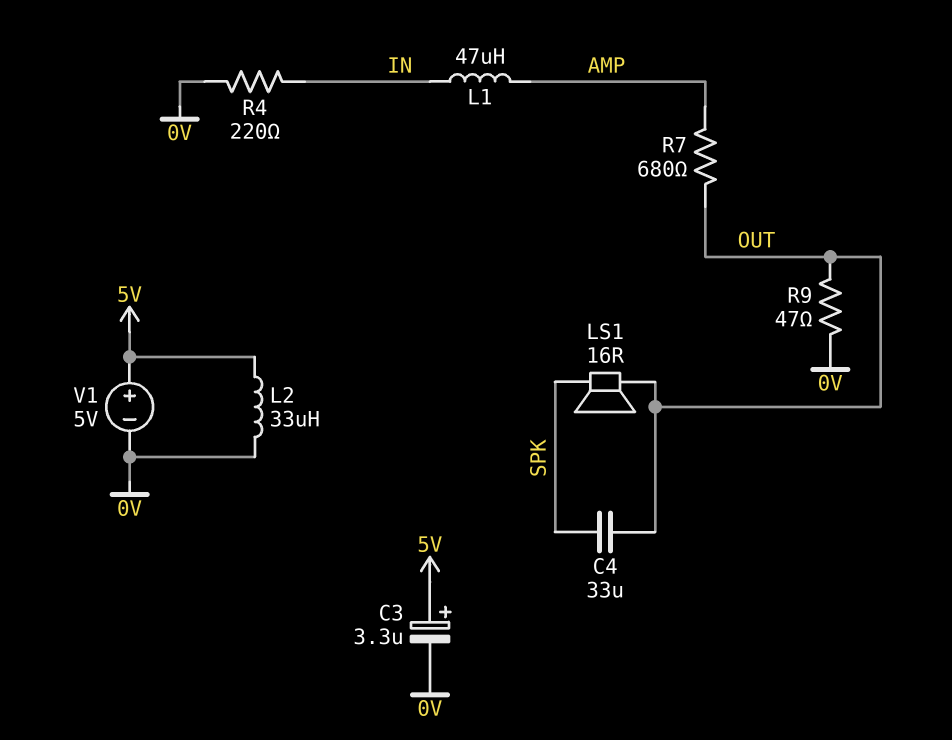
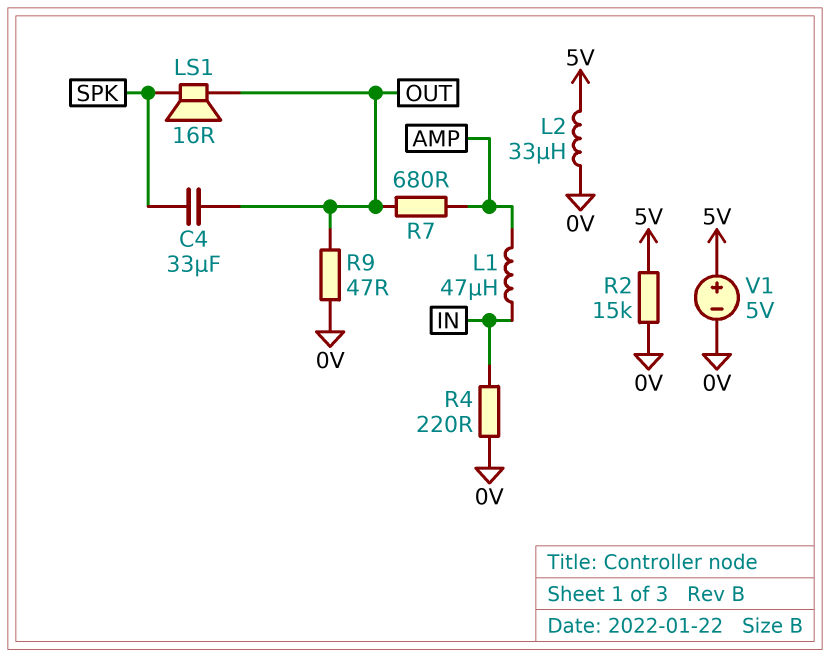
C3: 3.3uF (plus 5V, minus 0V) -> none
R2: none -> 15k (0V, 5V)

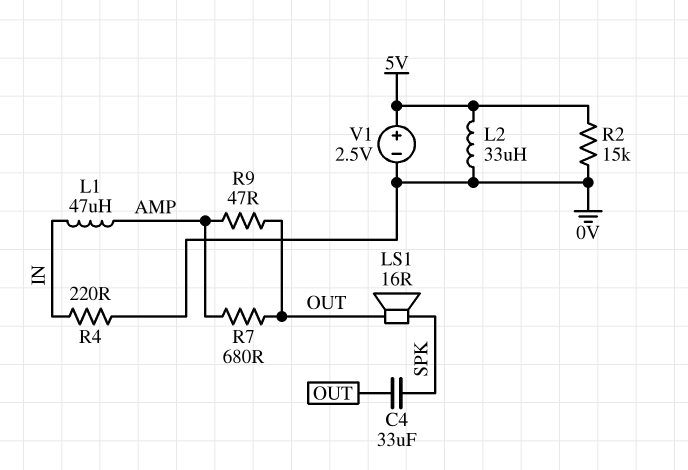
R9: 47 (0V, OUT) -> 47 (AMP, OUT)
V1: 5V (plus 5V, minus 0V) -> 2.5V (plus 5V, minus 0V)

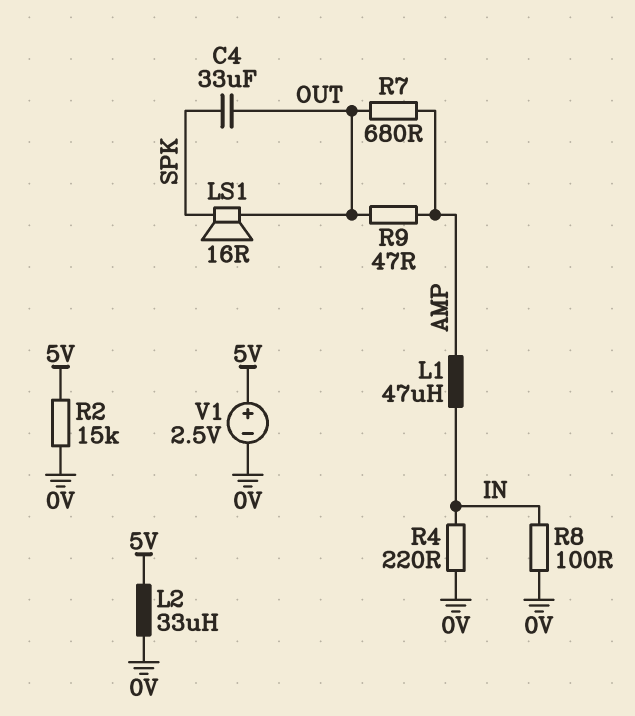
R8: none -> 100 (0V, IN)

